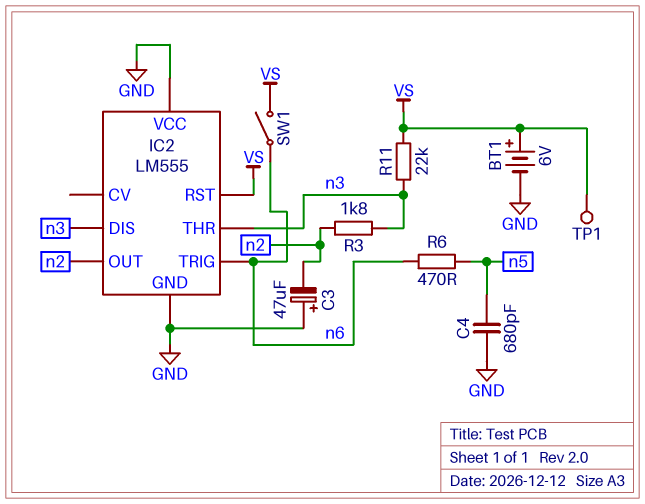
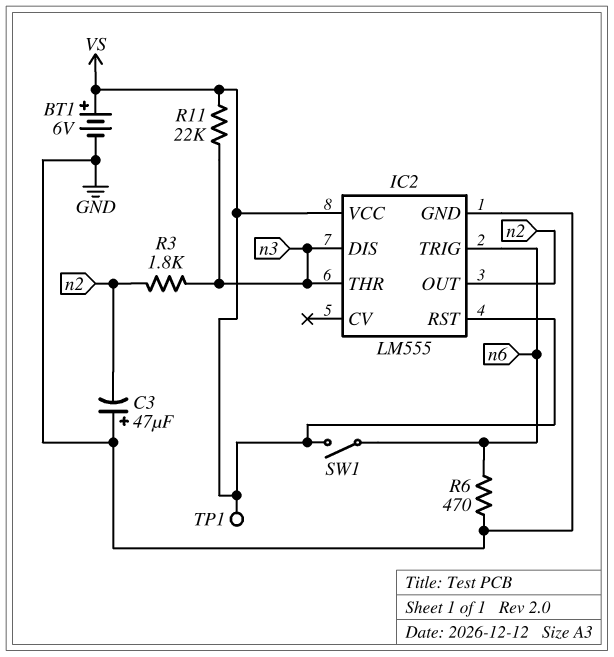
C4: 680pF (GND, n5) -> none
IC2 pin VCC: GND -> VS
R6: 470 (n5, n6) -> 470 (GND, n6)

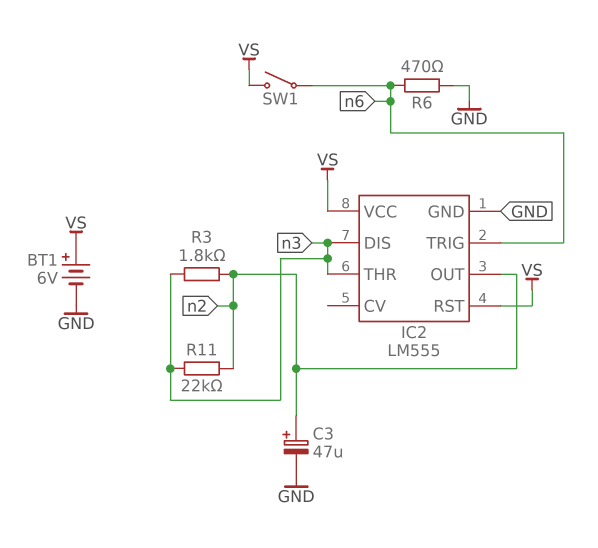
C3: 47uF (plus GND, minus n2) -> 47uF (plus n2, minus GND)
R11: 22k (VS, n3) -> 22k (n2, n3)
TP1: test point (VS) -> none

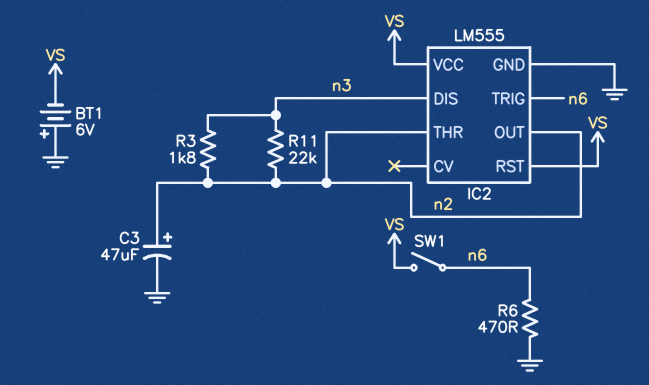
BT1: 6V (plus VS, minus GND) -> 6V (plus GND, minus VS)
IC2 pin THR: n3 -> n2

